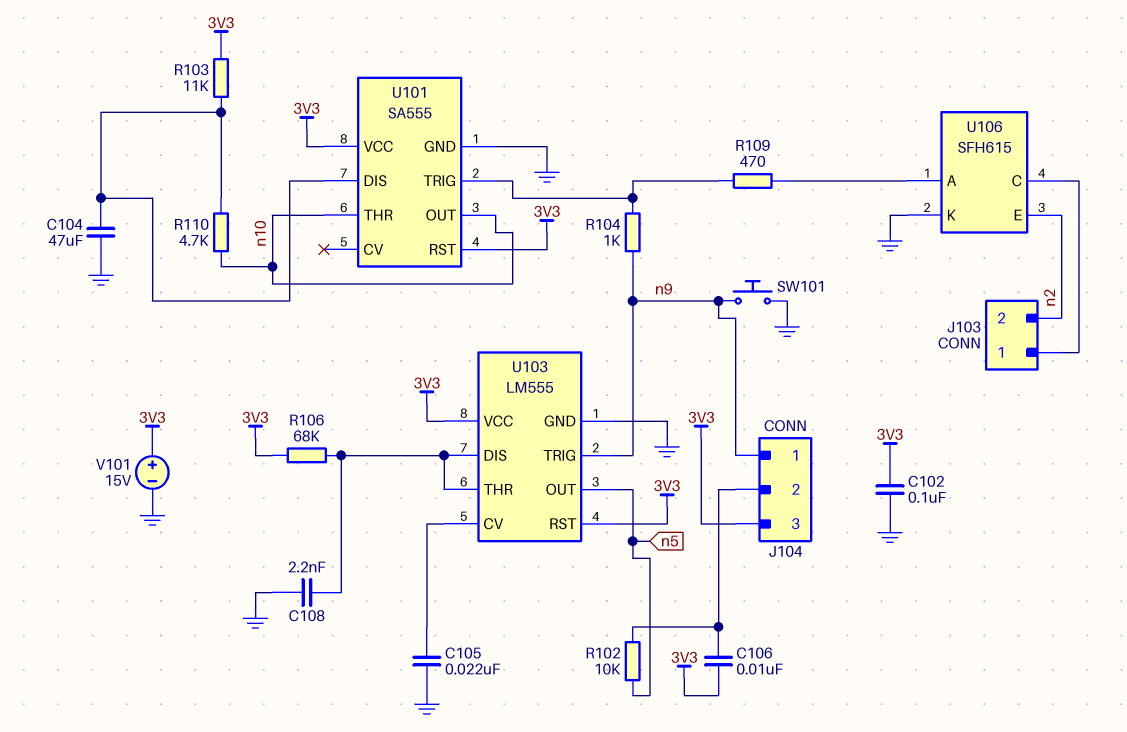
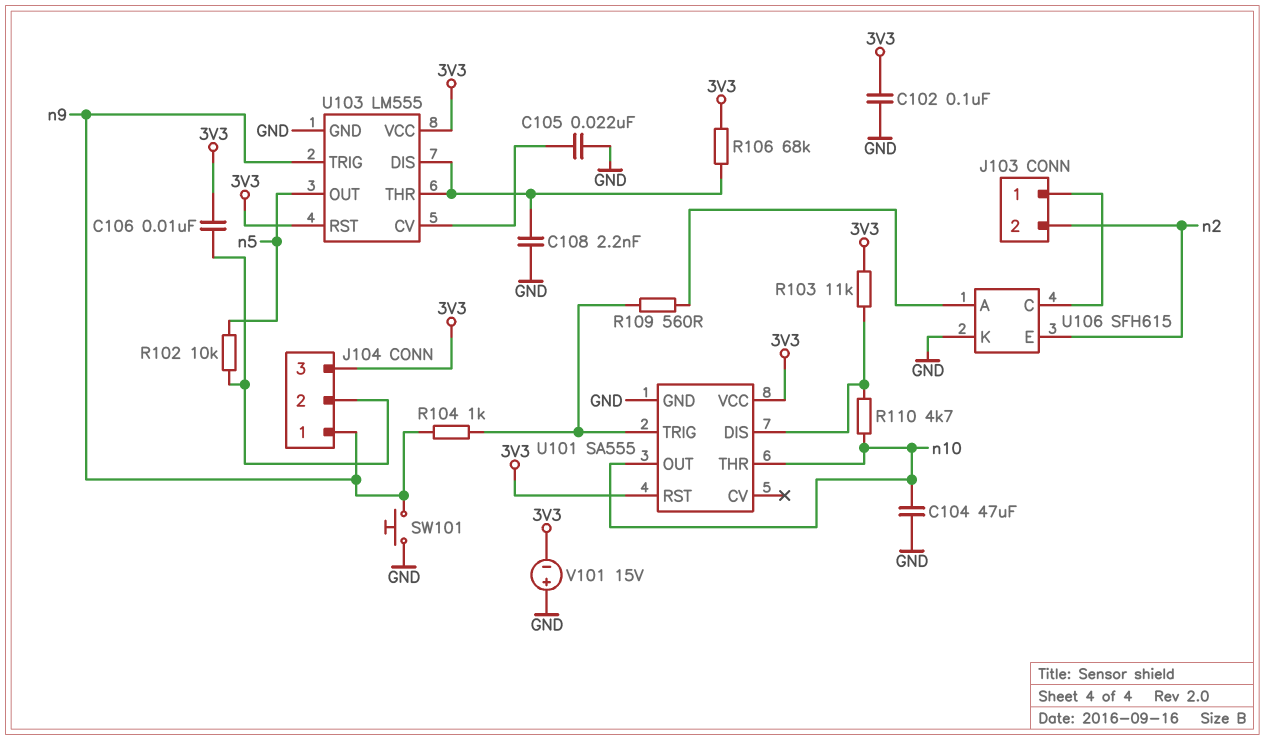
C104: 47uF (GND, U101/DIS) -> 47uF (GND, n10)
R109: 470 (U101/TRIG, U106/A) -> 560 (U101/TRIG, U106/A)
V101: 15V (plus 3V3, minus GND) -> 15V (plus GND, minus 3V3)

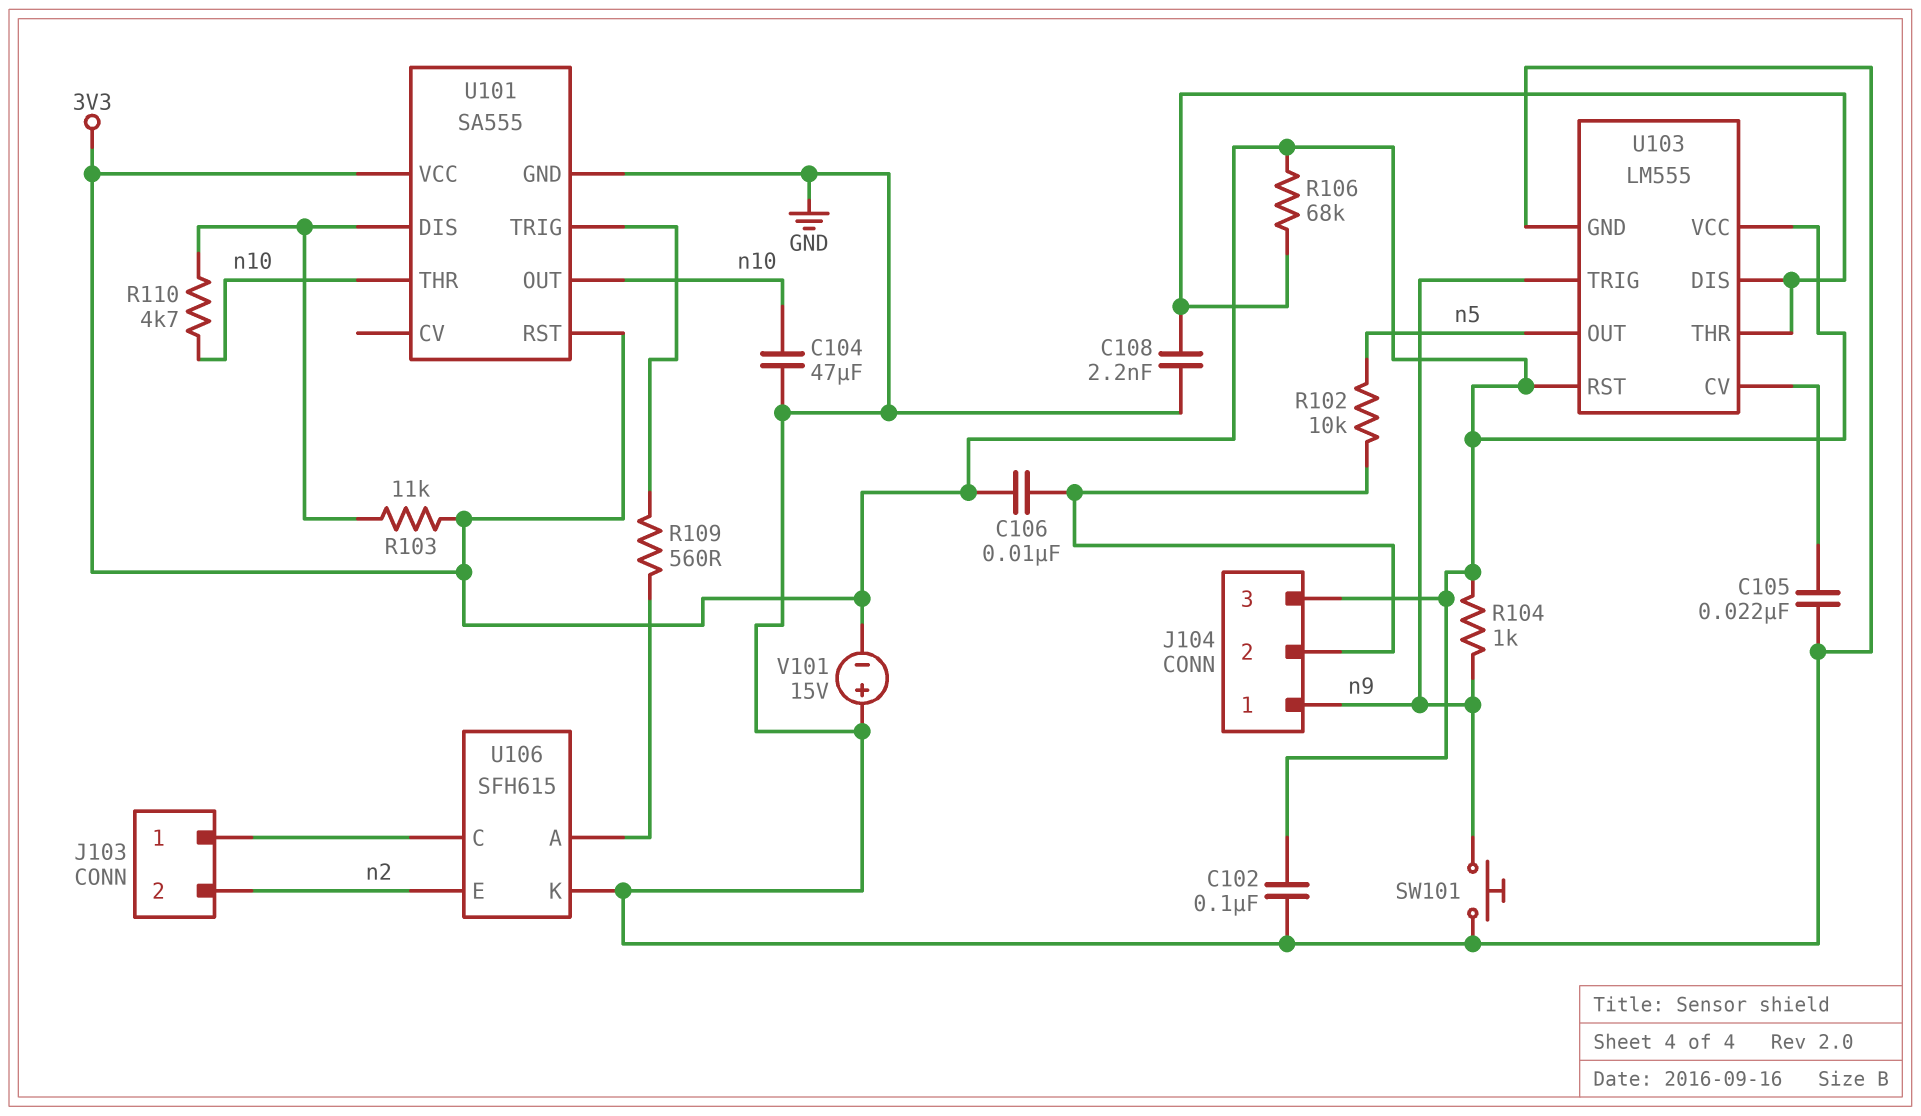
R104: 1k (U101/TRIG, n9) -> 1k (3V3, n9)

